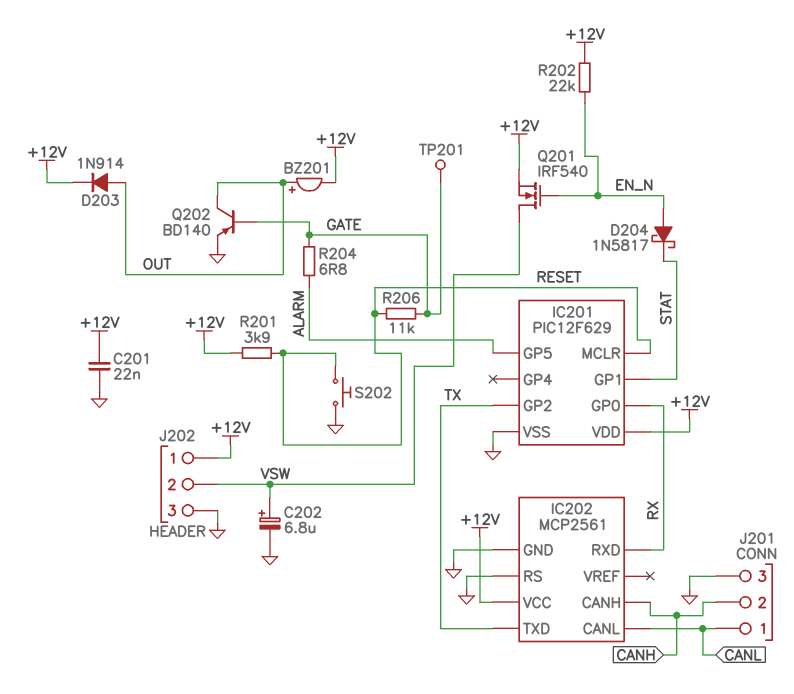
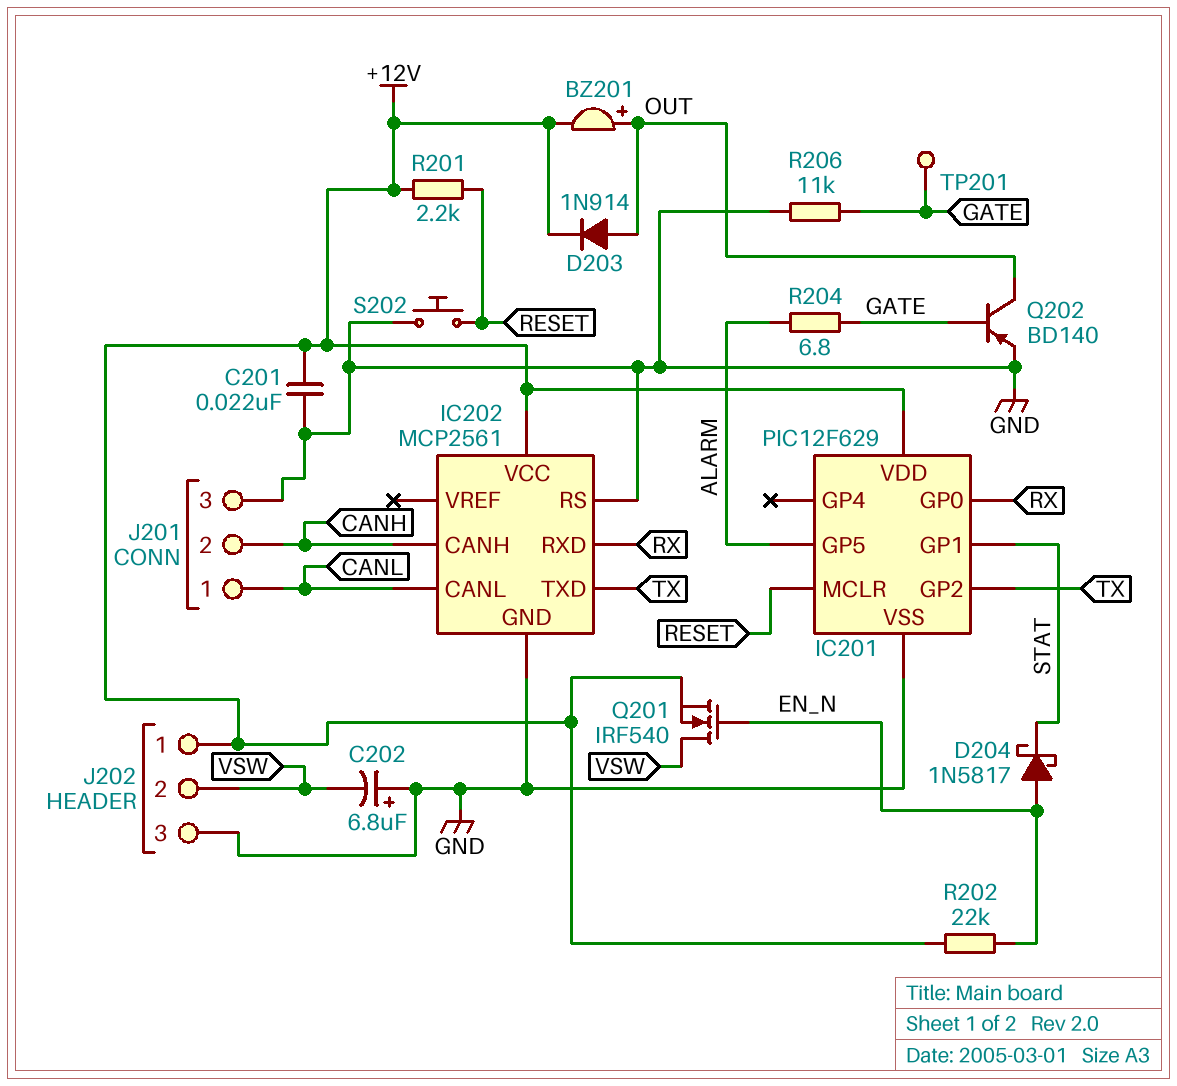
C202: 6.8uF (plus VSW, minus GND) -> 6.8uF (plus GND, minus VSW)
R201: 3.9k (+12V, RESET) -> 2.2k (+12V, RESET)
R206: 11k (GATE, RESET) -> 11k (GATE, GND)

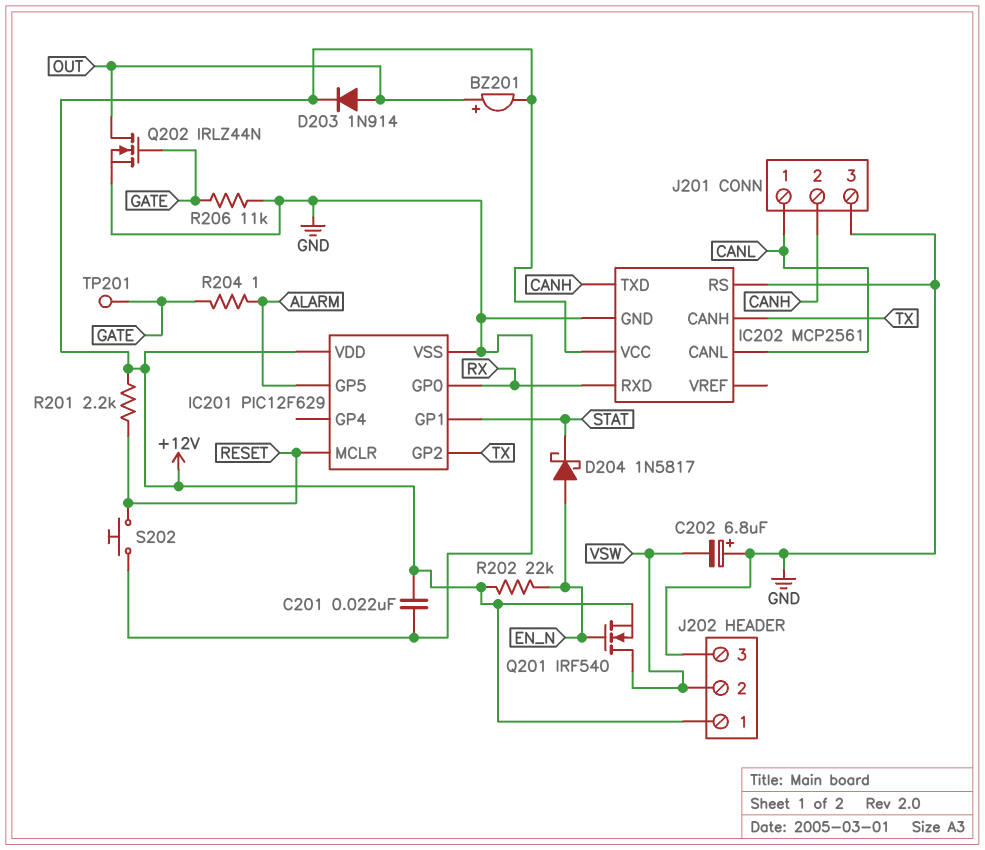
IC202 pin CANH: CANH -> TX
IC202 pin TXD: TX -> CANH
Q202: PNP BD140 (B GATE, C OUT, E GND) -> NMOS IRLZ44N (G GATE, D OUT, S GND)
R204: 6.8 (ALARM, GATE) -> 1 (ALARM, GATE)

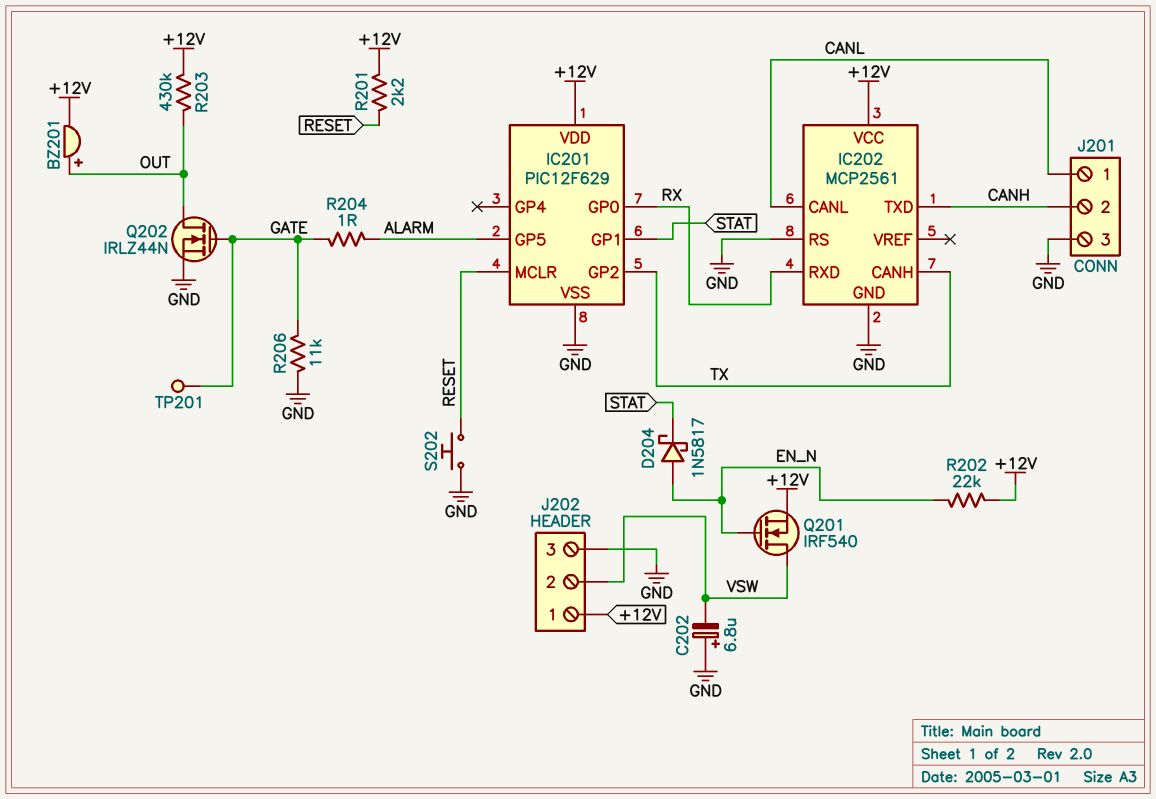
C201: 22nF (+12V, GND) -> none
D203: diode 1N914 (A OUT, K +12V) -> none
R203: none -> 430k (+12V, OUT)

